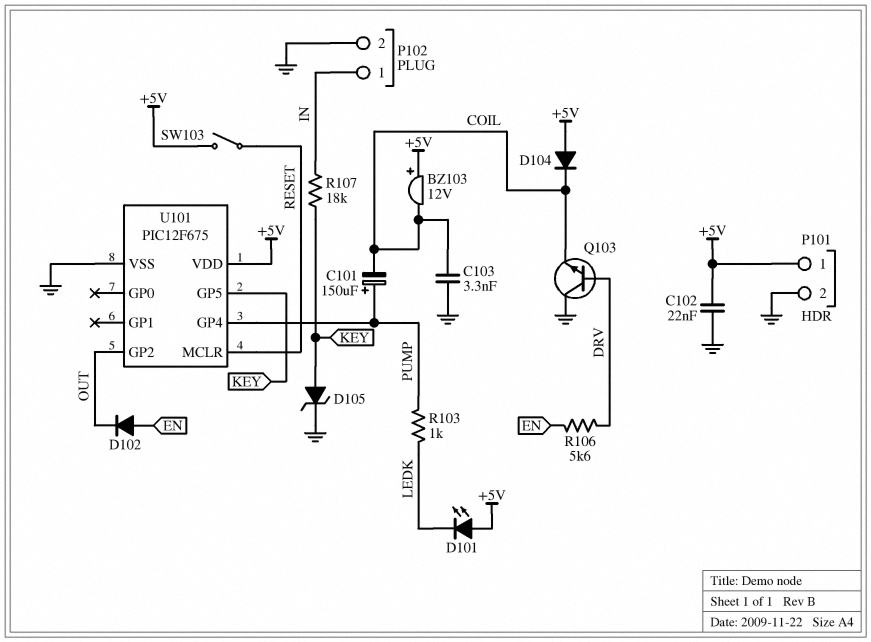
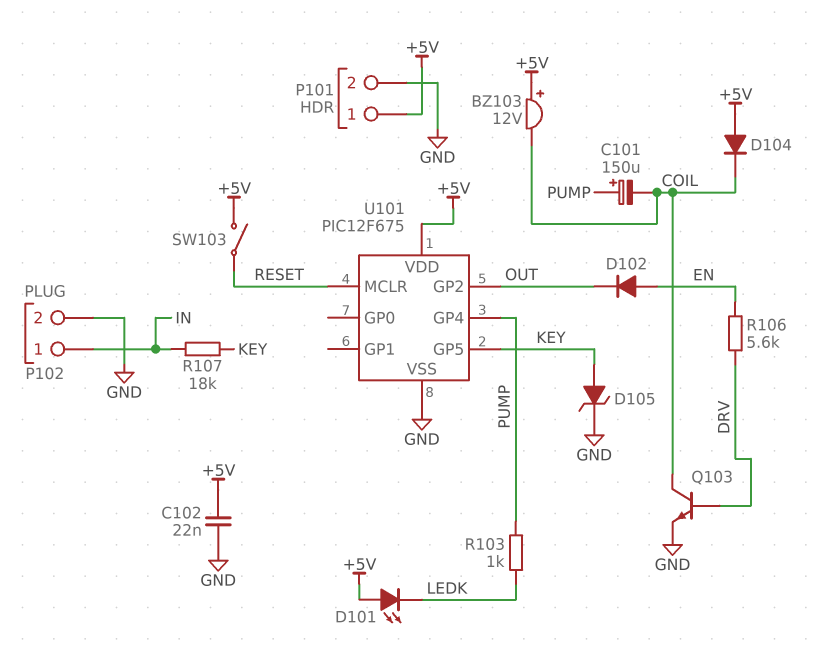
C103: 3.3nF (COIL, GND) -> none
Q103: NPN (B DRV, C GND, E COIL) -> NPN (B DRV, C COIL, E GND)

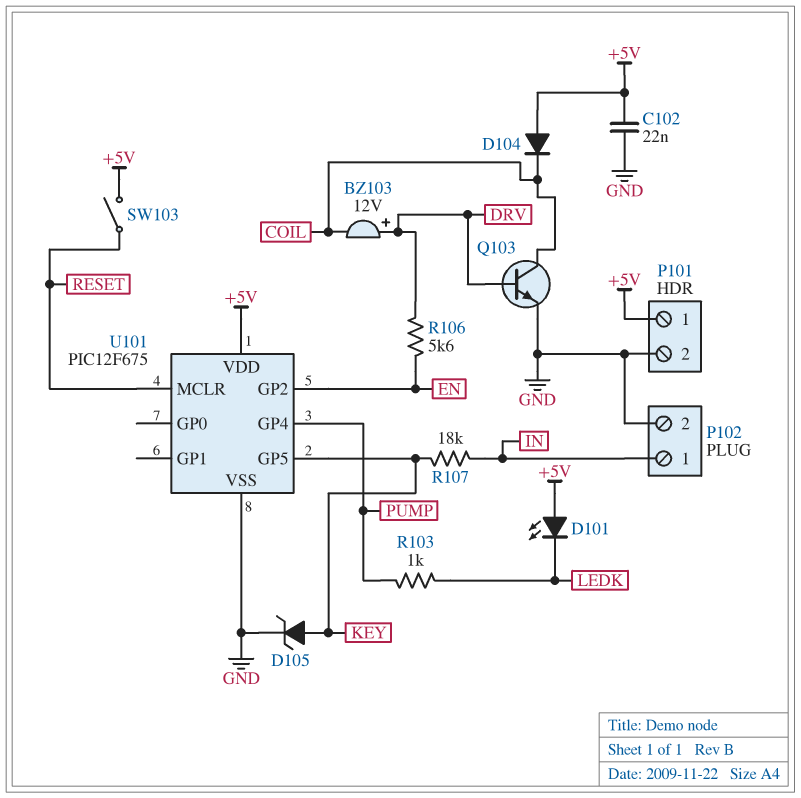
BZ103: buzzer 12V (plus +5V, minus COIL) -> buzzer 12V (plus DRV, minus COIL)
C101: 150uF (plus PUMP, minus COIL) -> none
D102: diode (A EN, K OUT) -> none
U101 pin GP2: OUT -> EN

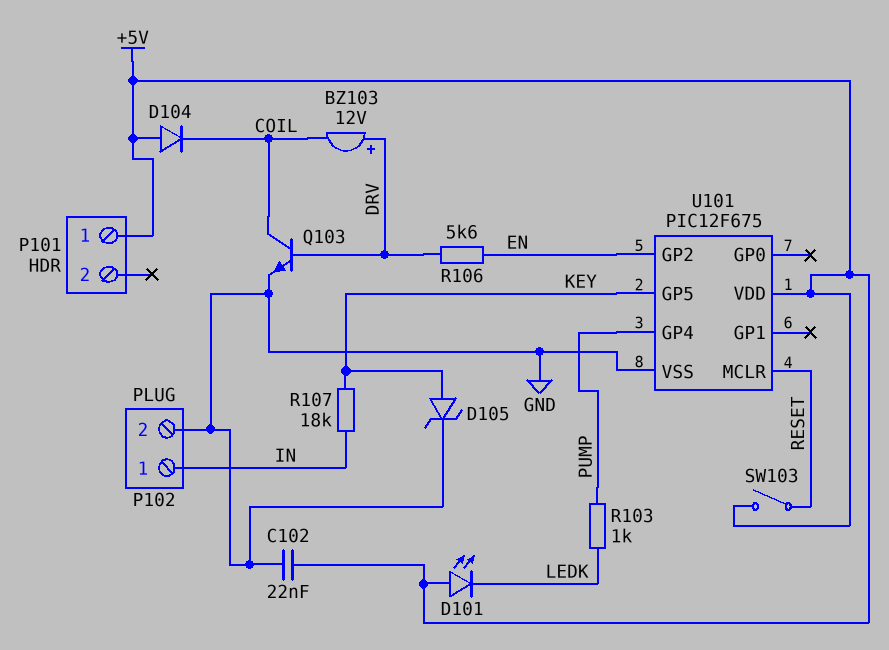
P101 pin 2: GND -> none

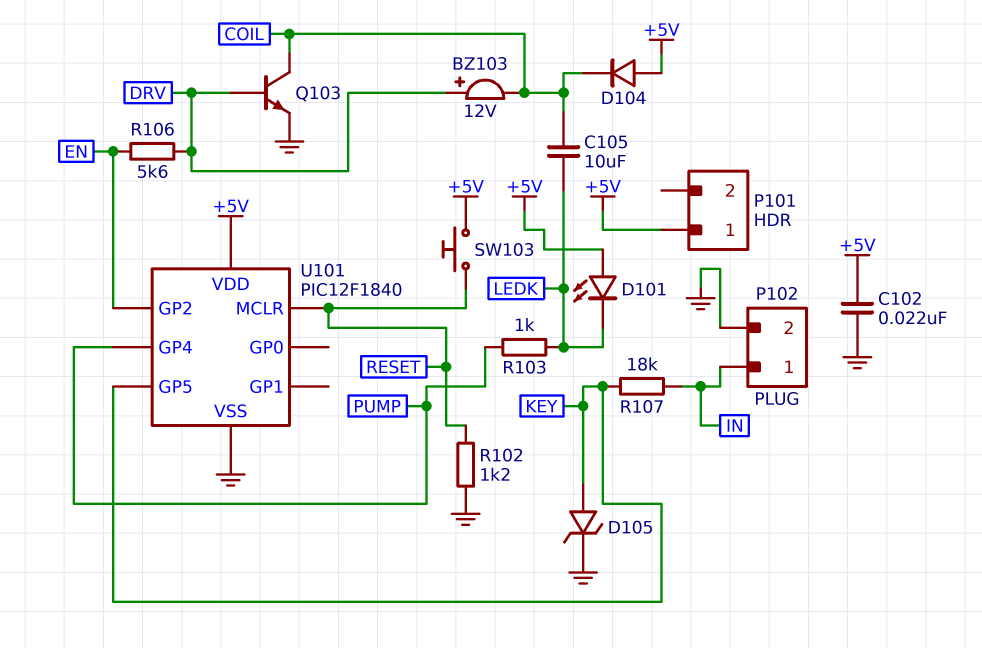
C105: none -> 10uF (COIL, LEDK)
R102: none -> 1.2k (GND, RESET)
SW103: switch (+5V, RESET) -> button (+5V, RESET)
U101: PIC12F675 -> PIC12F1840

